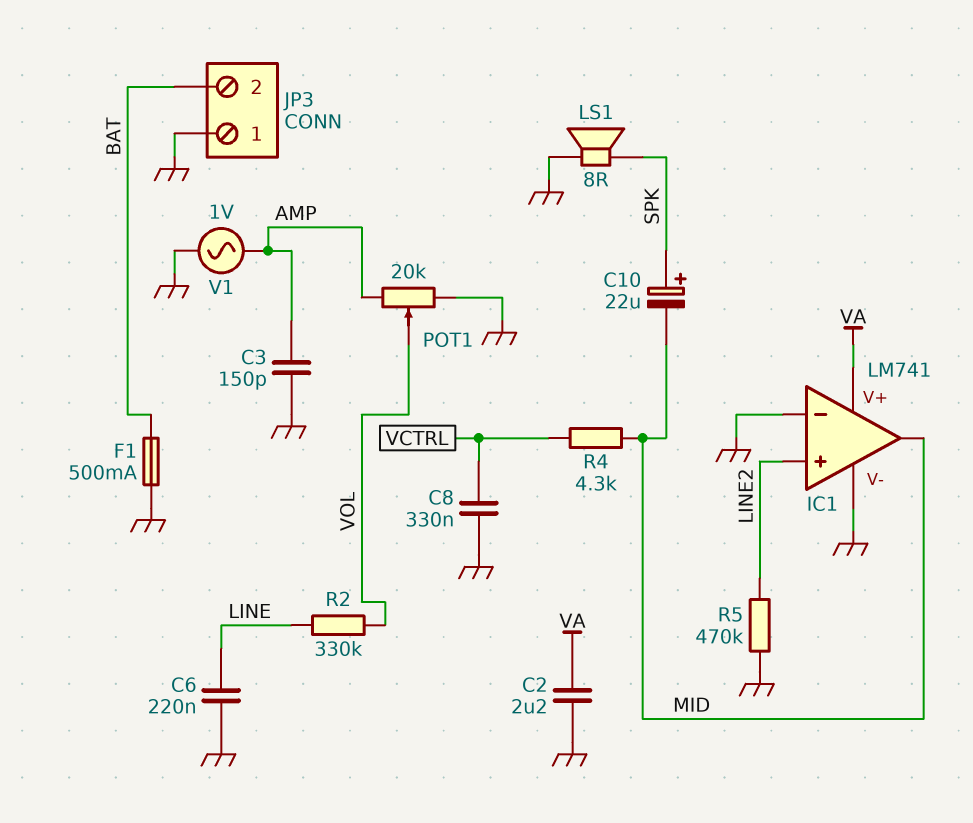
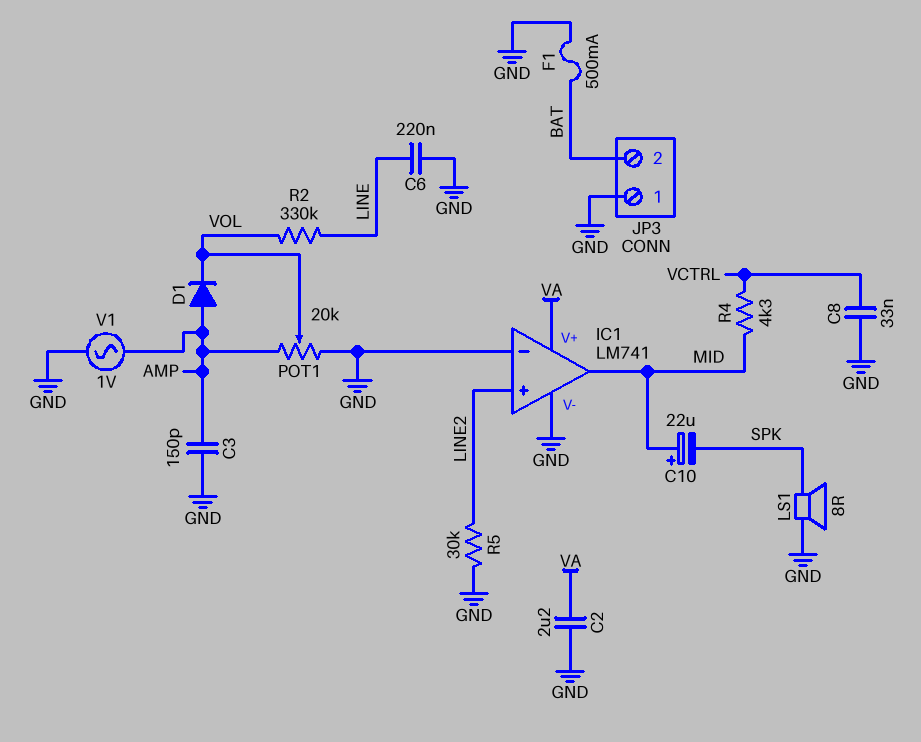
C8: 330nF (GND, VCTRL) -> 33nF (GND, VCTRL)
C10: 22uF (plus SPK, minus MID) -> 22uF (plus MID, minus SPK)
D1: none -> diode (A AMP, K VOL)
R5: 470k (GND, LINE2) -> 30k (GND, LINE2)

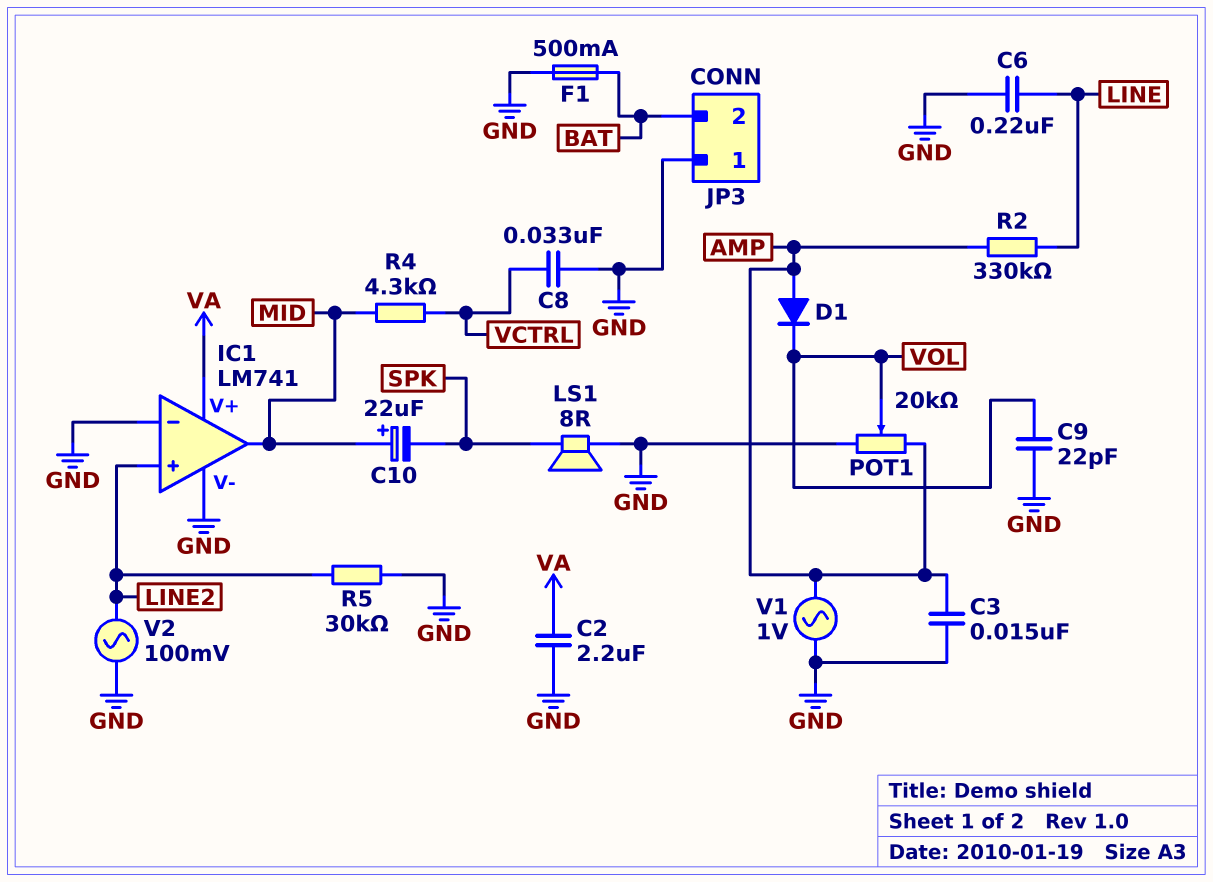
C3: 150pF (AMP, GND) -> 15nF (AMP, GND)
C9: none -> 22pF (GND, VOL)
R2: 330k (LINE, VOL) -> 330k (AMP, LINE)
V2: none -> AC 100mV (GND, LINE2)

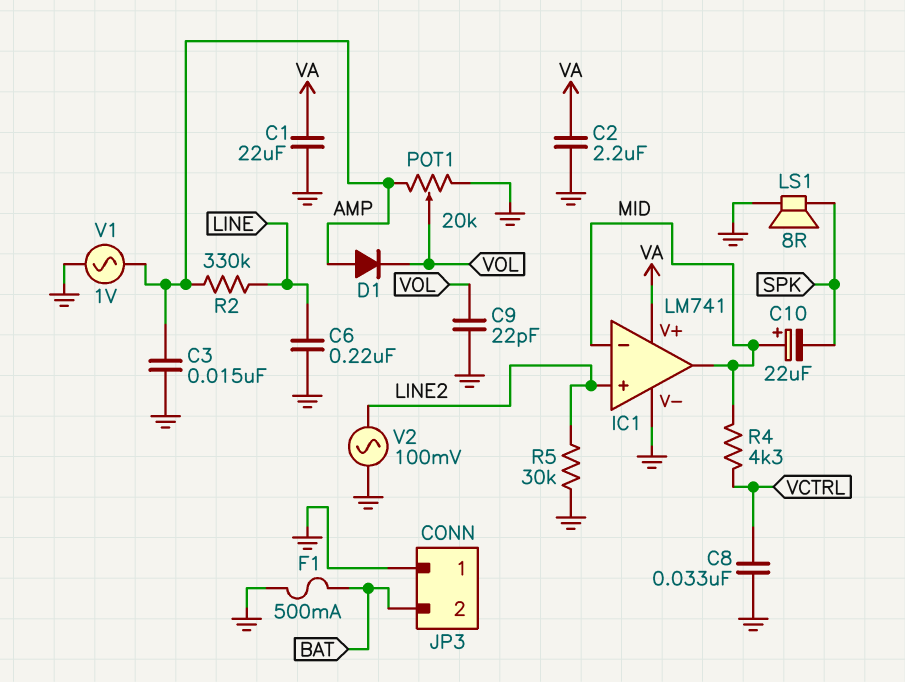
C1: none -> 22uF (GND, VA)
IC1 pin in-: GND -> MID

